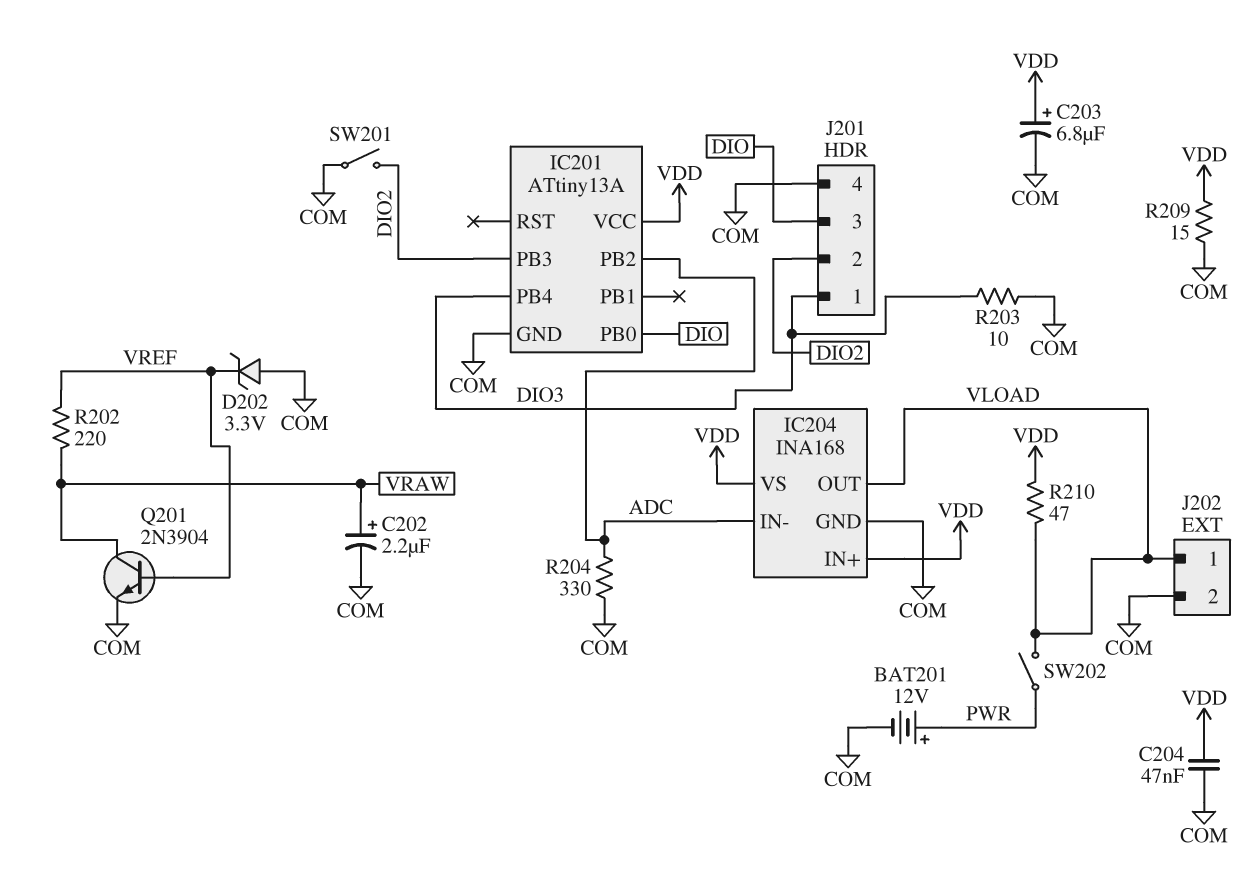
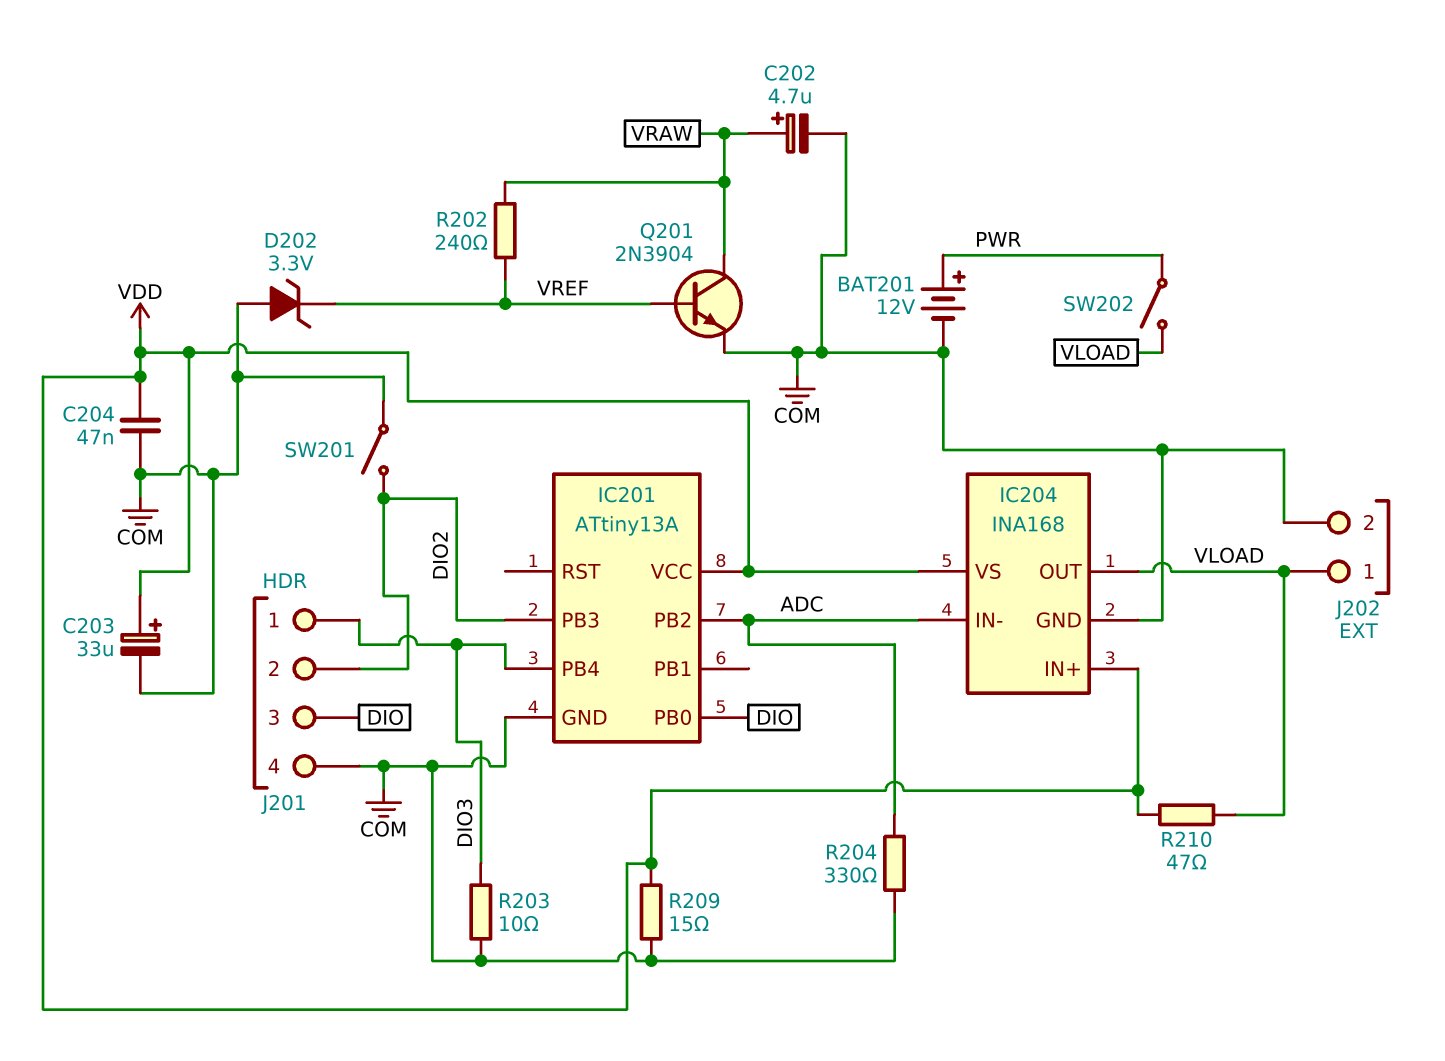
C202: 2.2uF (plus VRAW, minus COM) -> 4.7uF (plus VRAW, minus COM)
C203: 6.8uF (plus VDD, minus COM) -> 33uF (plus VDD, minus COM)
R202: 220 (VRAW, VREF) -> 240 (VRAW, VREF)

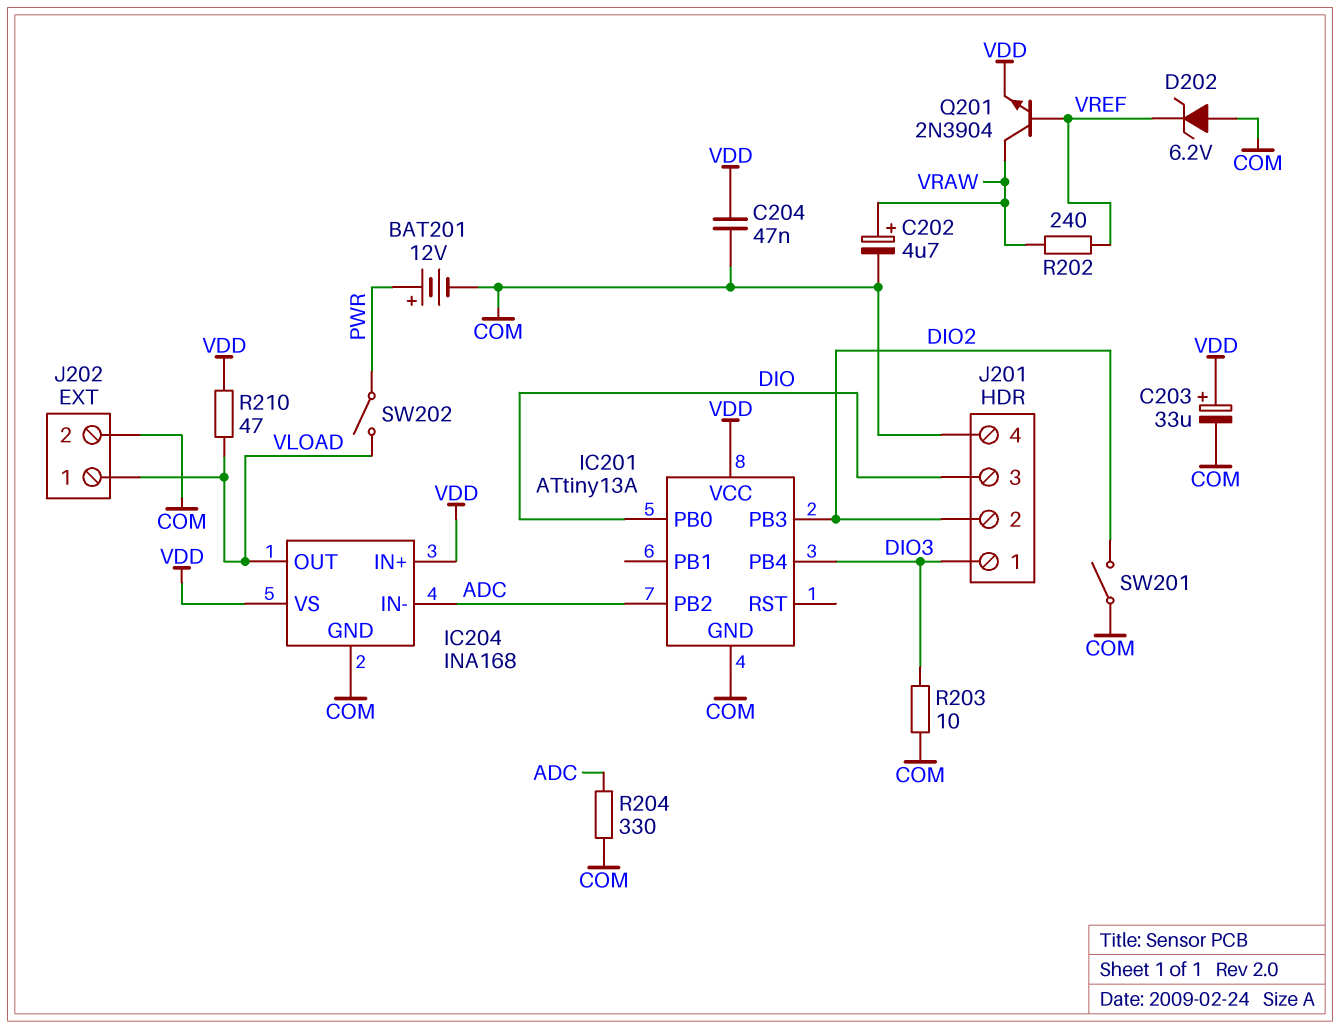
D202: zener 3.3V (A COM, K VREF) -> zener 6.2V (A COM, K VREF)
Q201: NPN 2N3904 (B VREF, C VRAW, E COM) -> NPN 2N3904 (B VREF, C VRAW, E VDD)
R209: 15 (COM, VDD) -> none

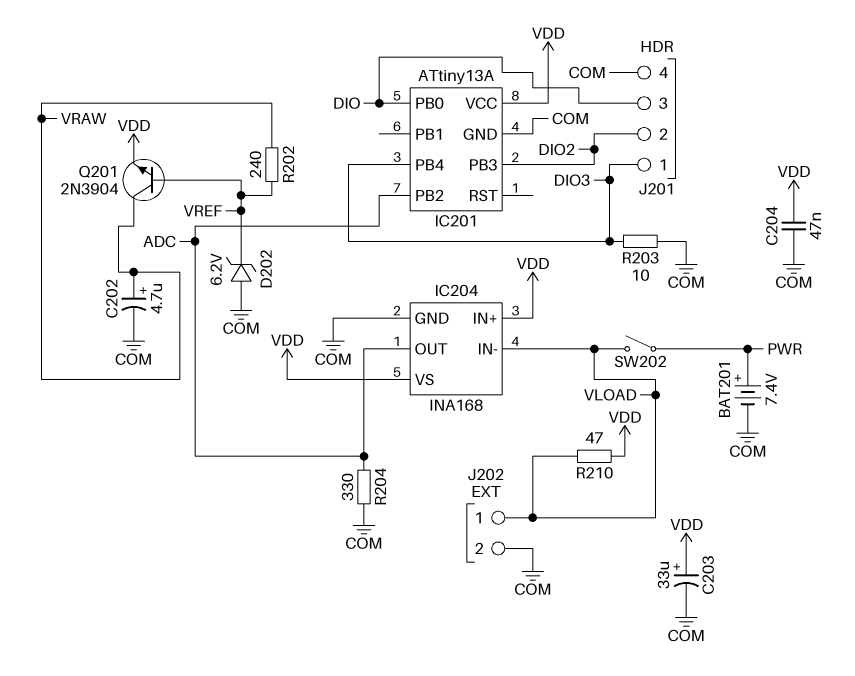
BAT201: 12V (plus PWR, minus COM) -> 7.4V (plus PWR, minus COM)
IC204 pin IN-: ADC -> VLOAD
IC204 pin OUT: VLOAD -> ADC
SW201: switch (COM, DIO2) -> none

